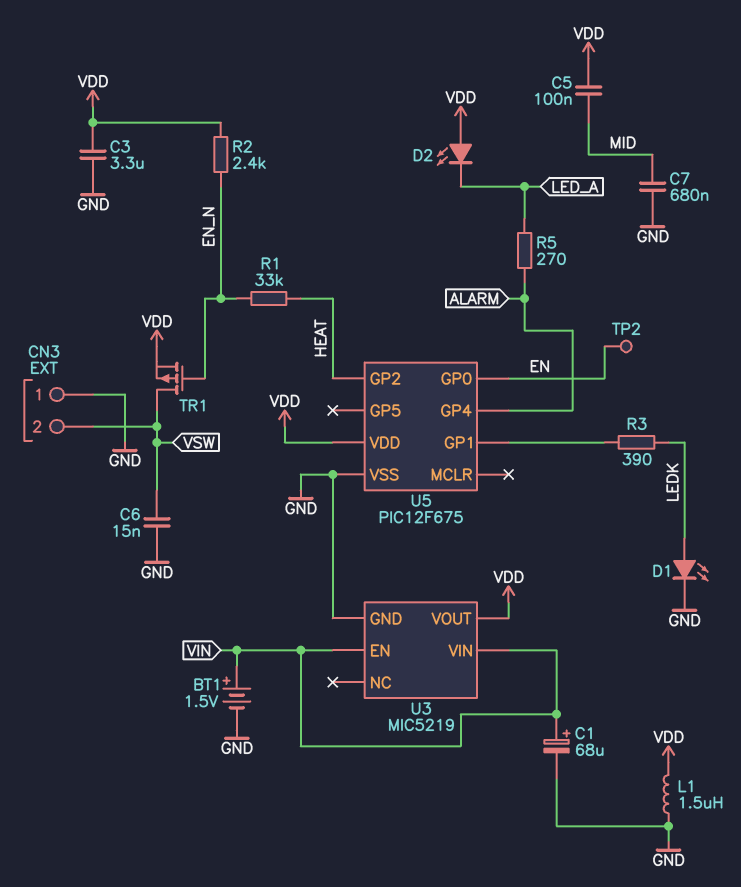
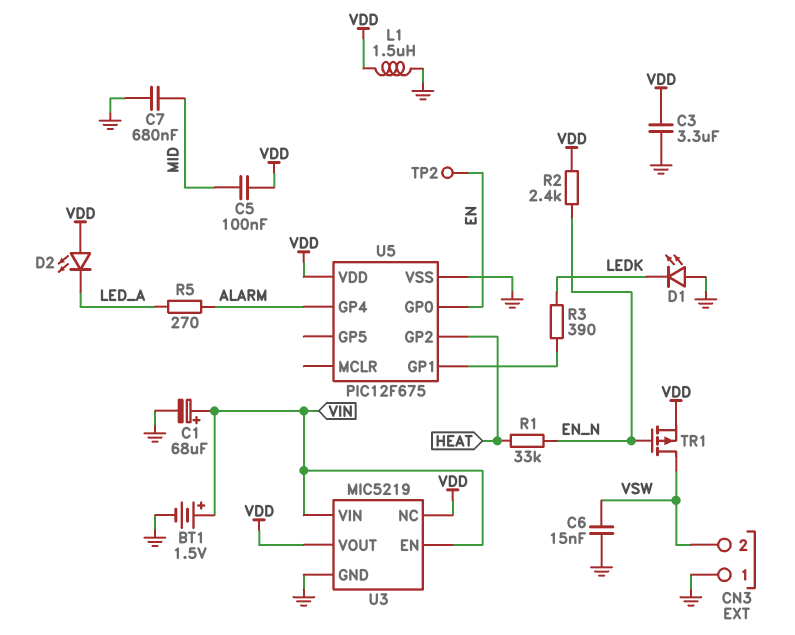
D1: LED (A LEDK, K GND) -> LED (A GND, K LEDK)
U3 pin NC: none -> VDD

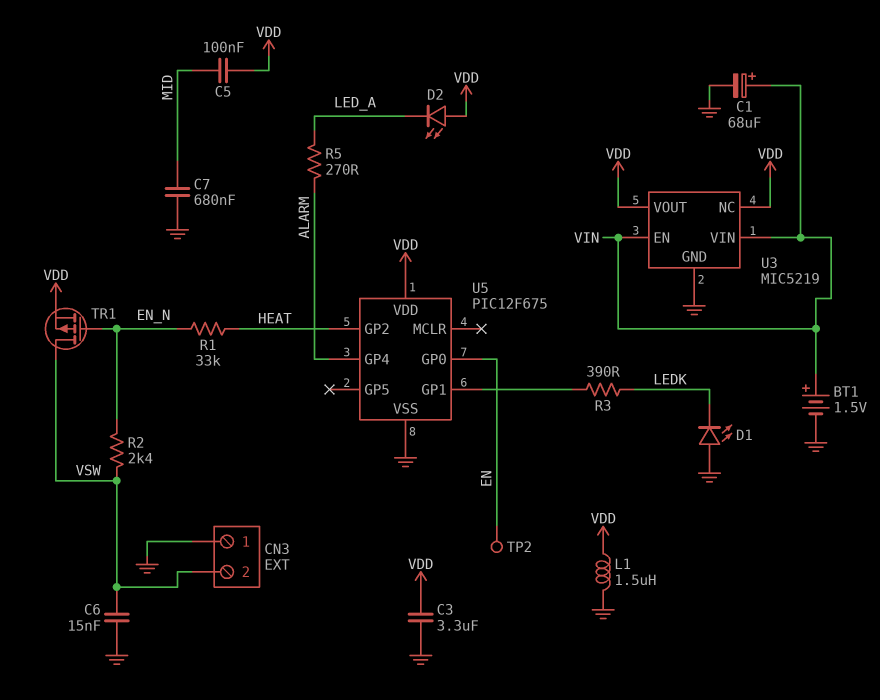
R2: 2.4k (EN_N, VDD) -> 2.4k (EN_N, VSW)

